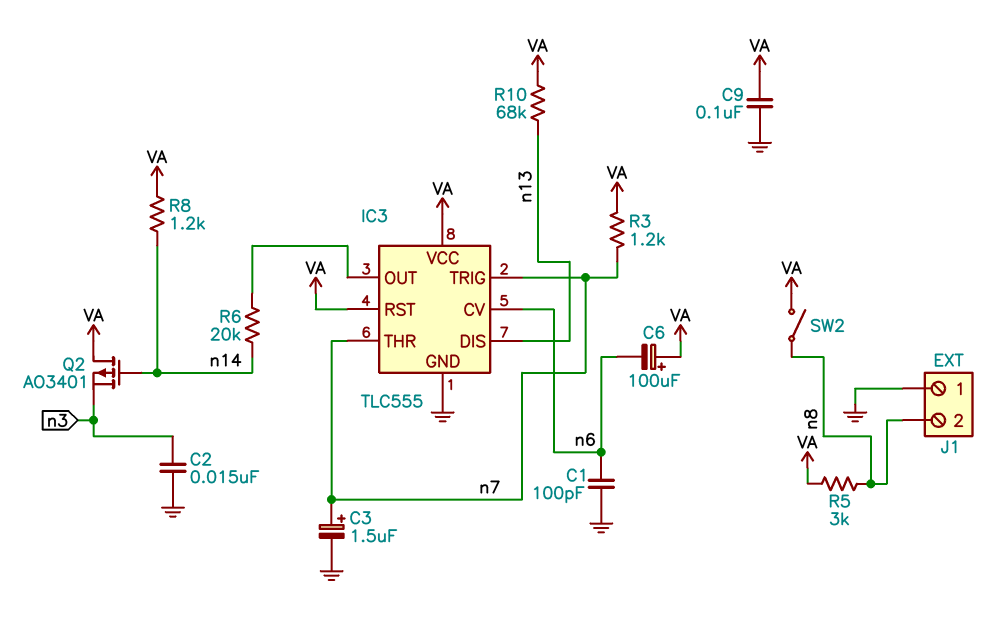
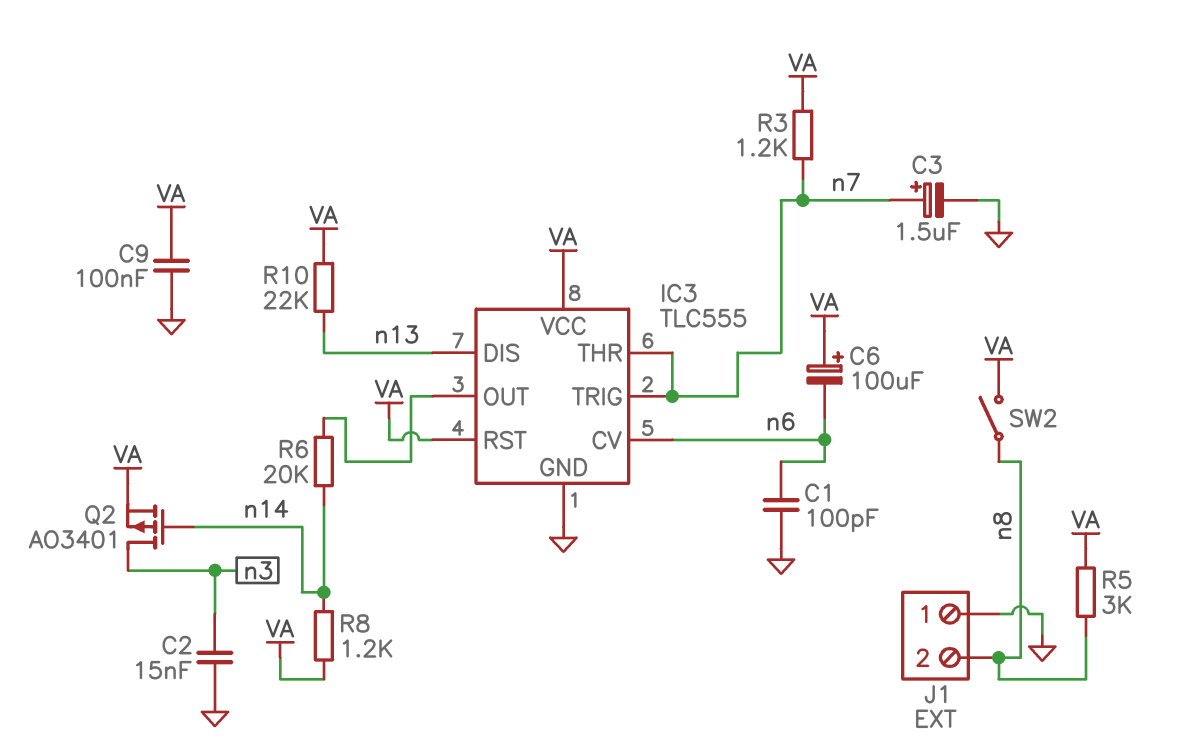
Q2: PMOS AO3401 (G n14, D VA, S n3) -> PMOS AO3401 (G n14, D n3, S VA)
R10: 68k (VA, n13) -> 22k (VA, n13)

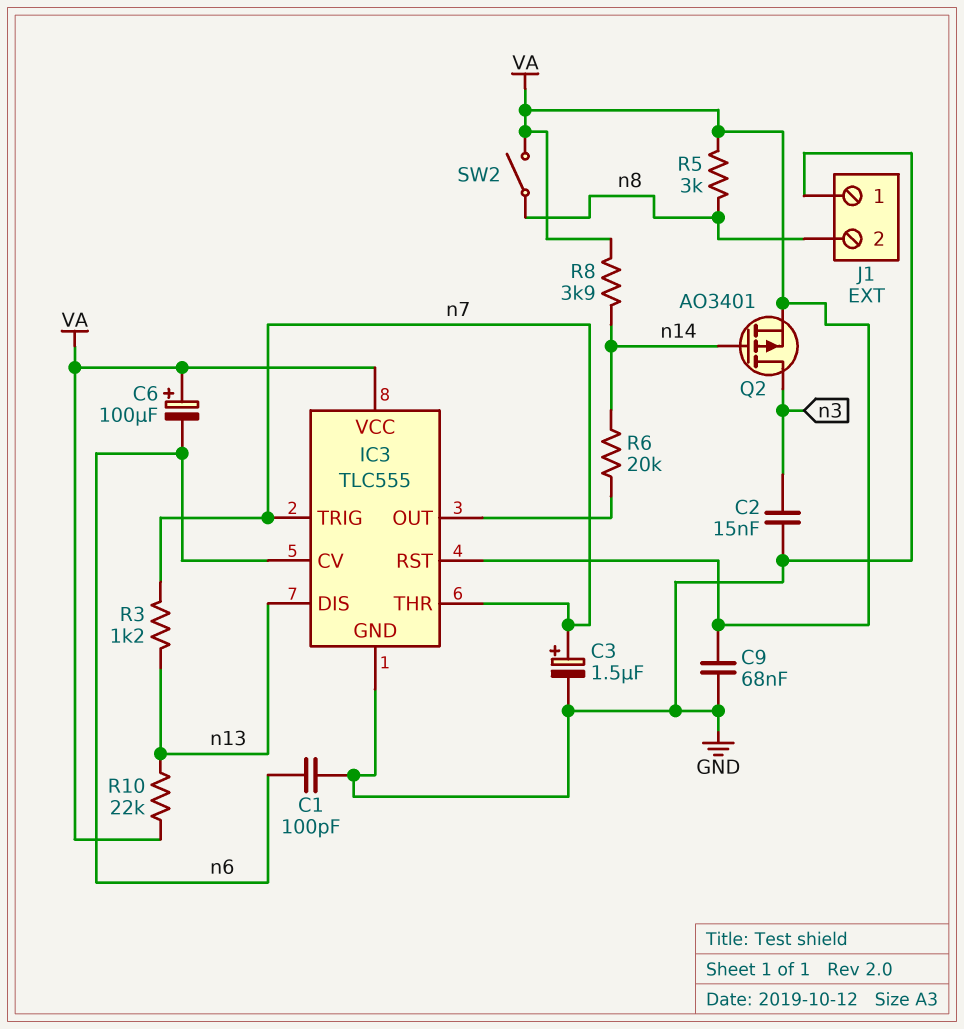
C9: 100nF (GND, VA) -> 68nF (GND, VA)
R3: 1.2k (VA, n7) -> 1.2k (n7, n13)
R8: 1.2k (VA, n14) -> 3.9k (VA, n14)

